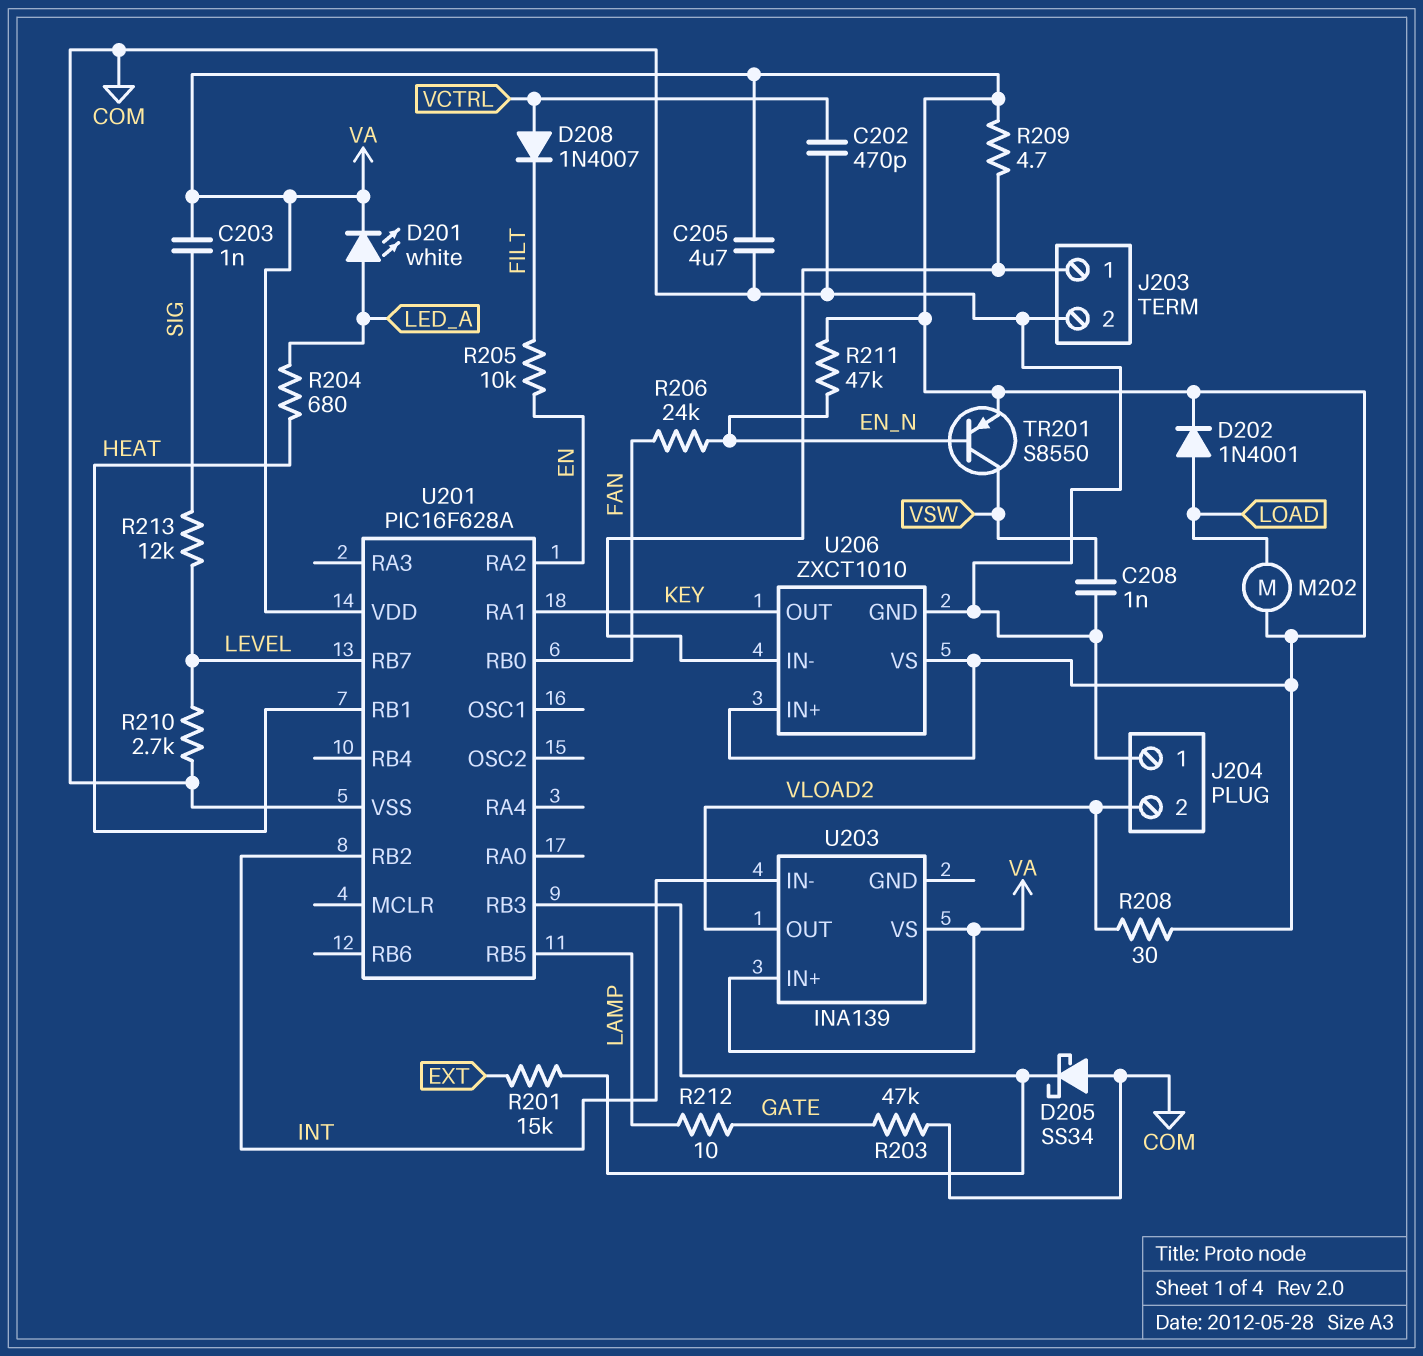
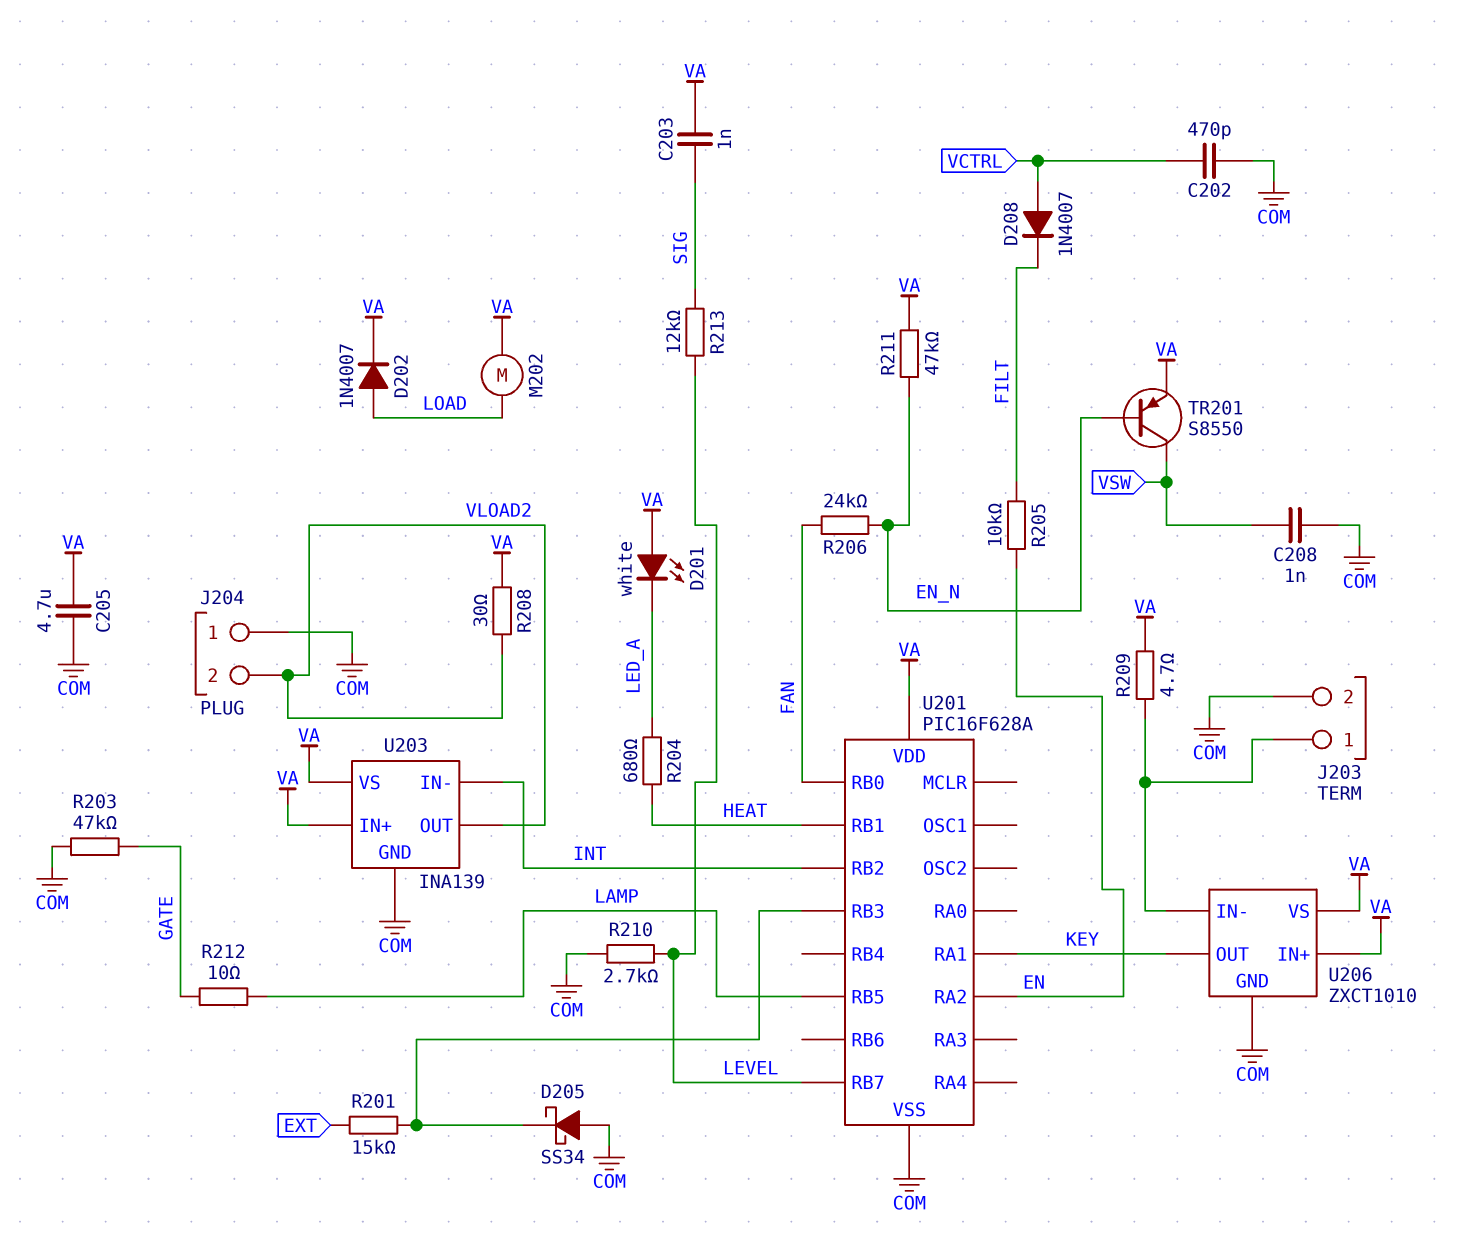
D201: LED white (A LED_A, K VA) -> LED white (A VA, K LED_A)
D202: diode 1N4001 (A LOAD, K VA) -> diode 1N4007 (A LOAD, K VA)
U203 pin GND: none -> COM

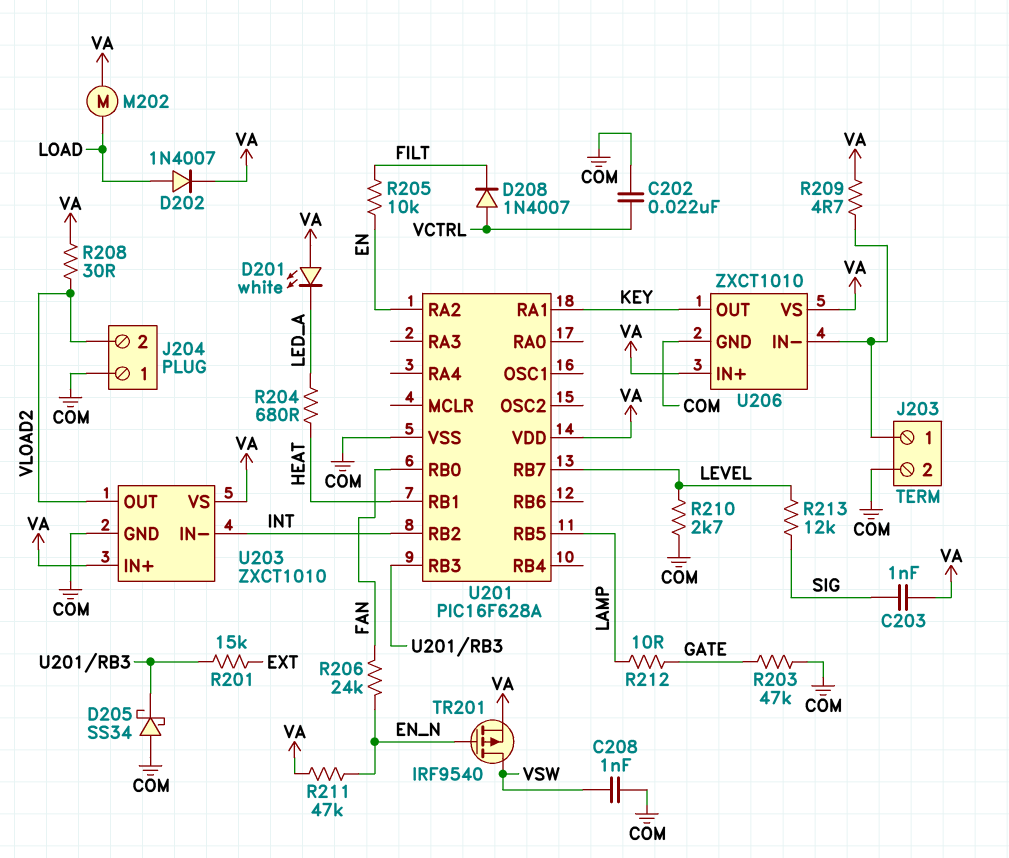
C202: 470pF (COM, VCTRL) -> 22nF (COM, VCTRL)
C205: 4.7uF (COM, VA) -> none
TR201: PNP S8550 (B EN_N, C VSW, E VA) -> PMOS IRF9540 (G EN_N, D VSW, S VA)
U203: INA139 -> ZXCT1010

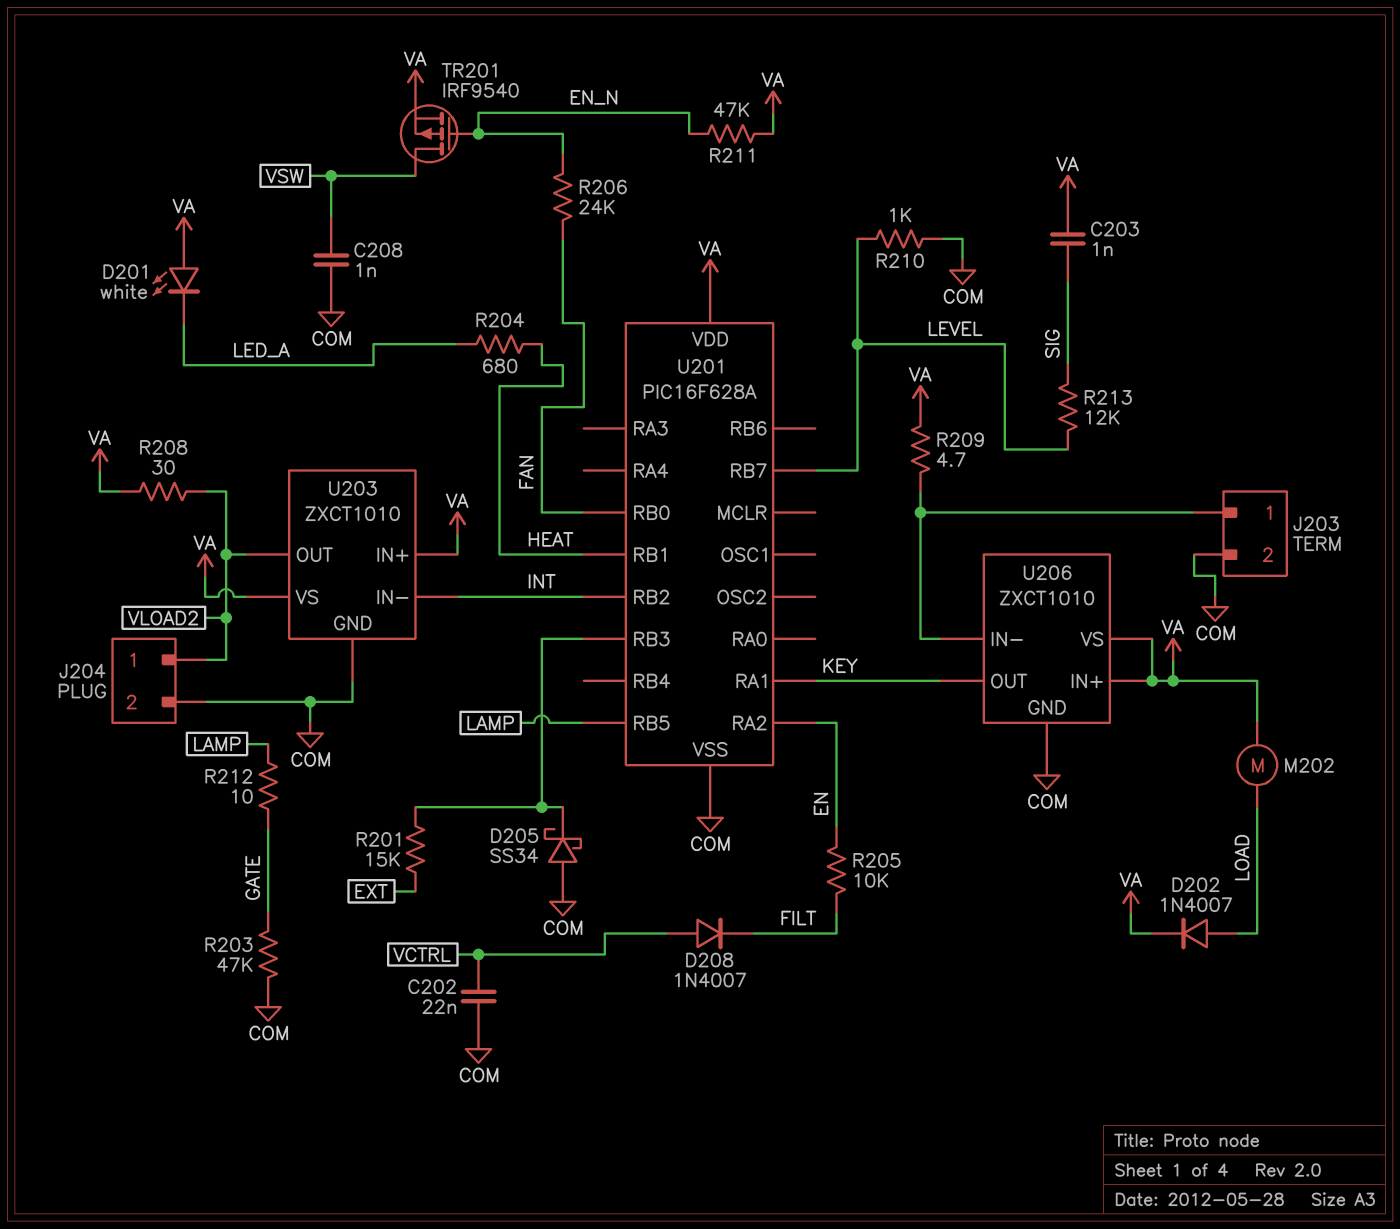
J204 pin 1: COM -> VLOAD2
J204 pin 2: VLOAD2 -> COM
R210: 2.7k (COM, LEVEL) -> 1k (COM, LEVEL)

